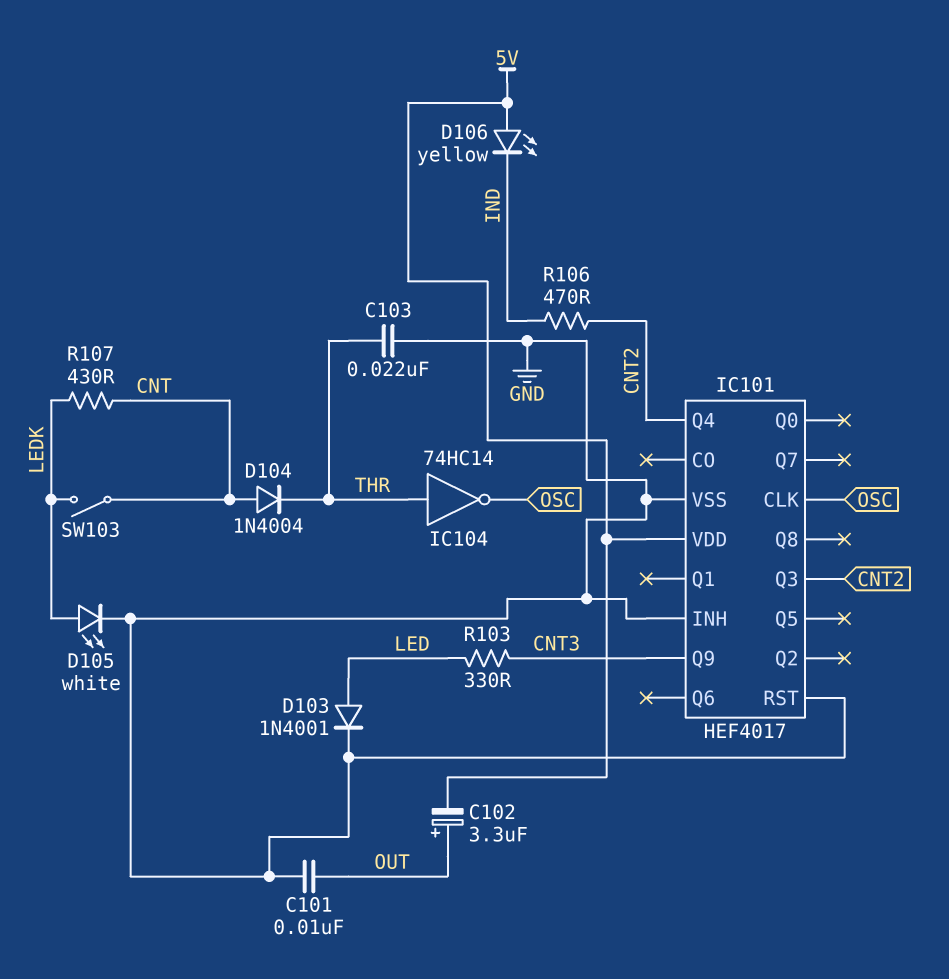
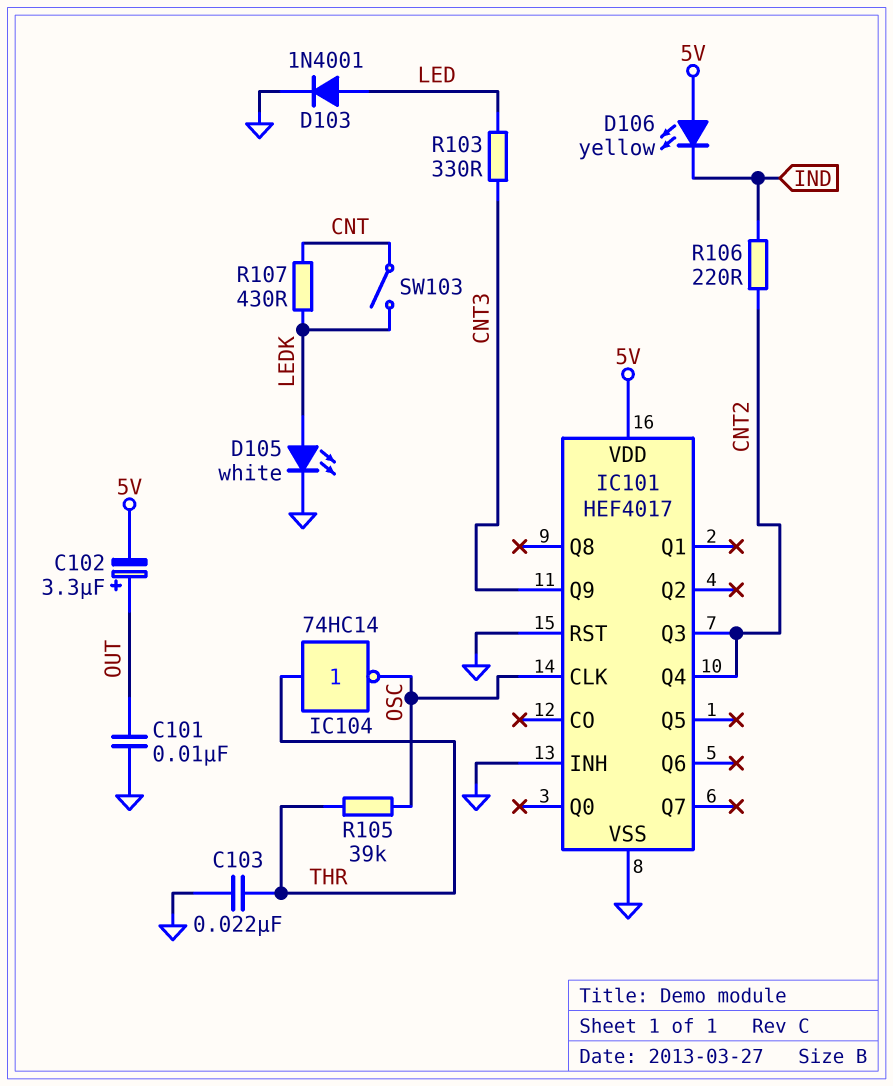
D104: diode 1N4004 (A CNT, K THR) -> none
R105: none -> 39k (OSC, THR)
R106: 470 (CNT2, IND) -> 220 (CNT2, IND)

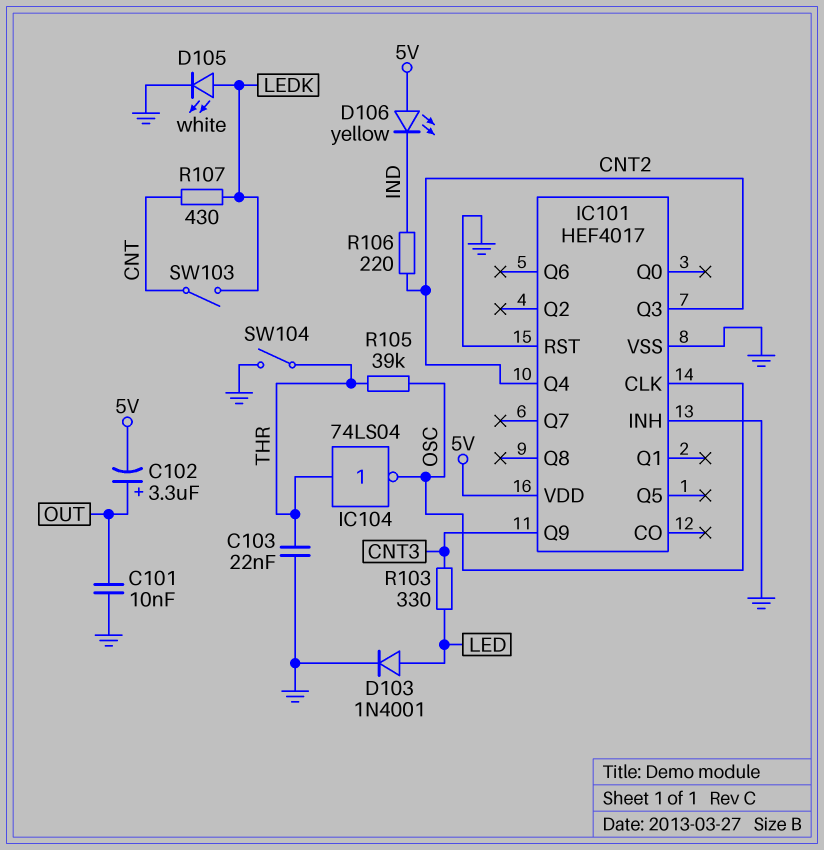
IC104: NOT 74HC14 (in THR, out OSC) -> NOT 74LS04 (in THR, out OSC)
SW104: none -> switch (GND, THR)

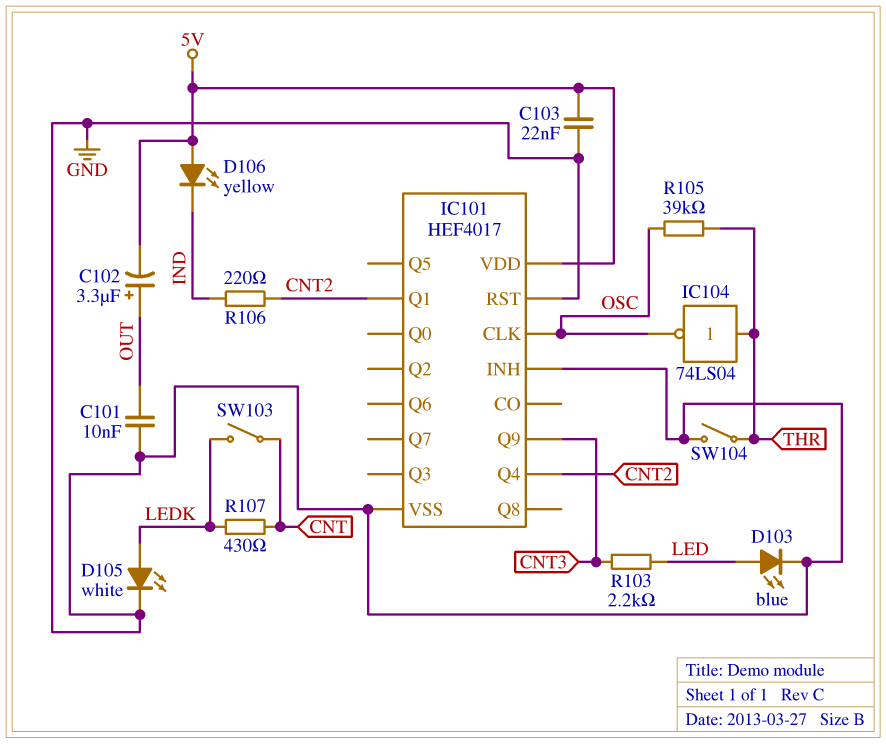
C103: 22nF (GND, THR) -> 22nF (5V, GND)
D103: diode 1N4001 (A LED, K GND) -> LED blue (A LED, K GND)
IC101 pin Q1: none -> CNT2
IC101 pin Q3: CNT2 -> none
R103: 330 (CNT3, LED) -> 2.2k (CNT3, LED)

